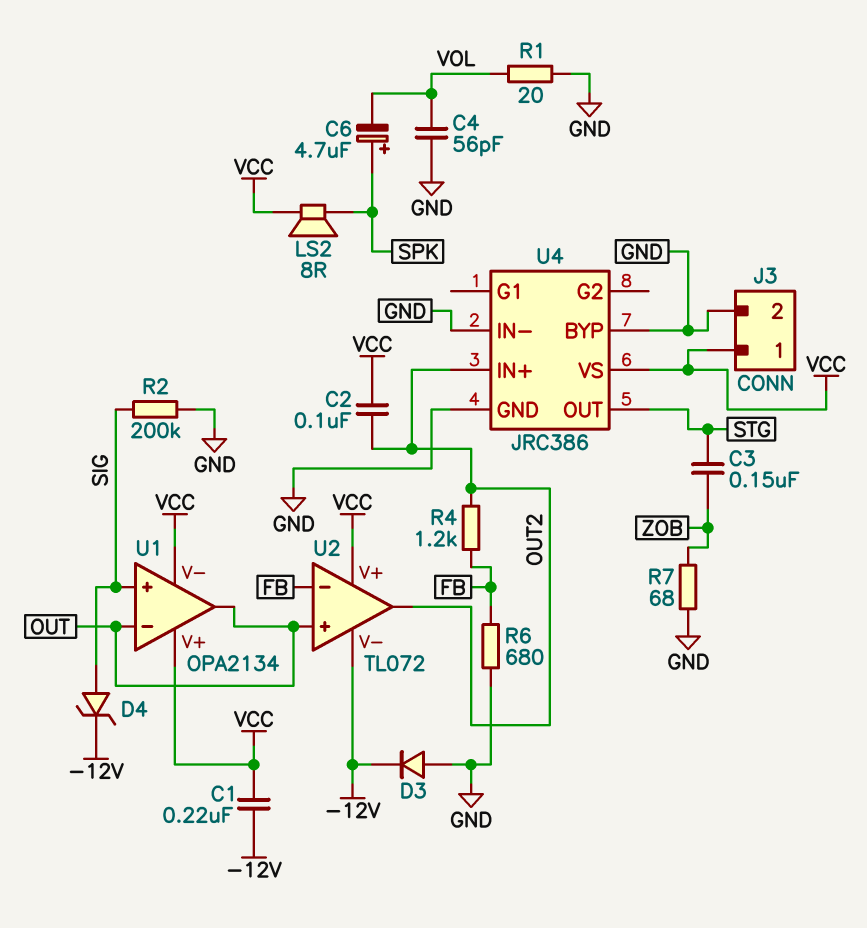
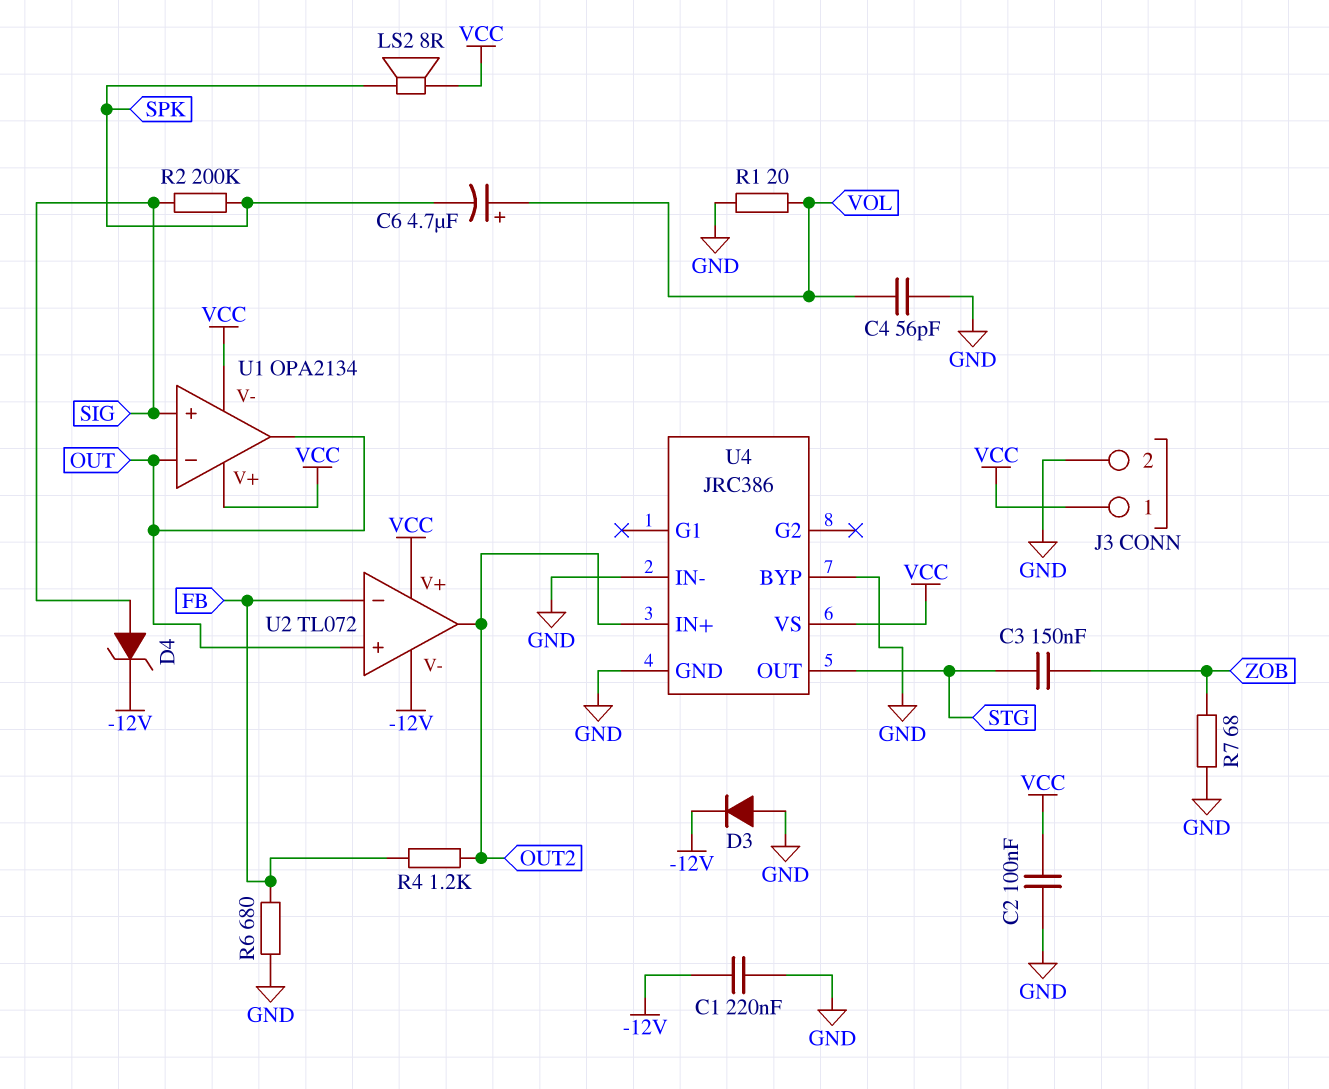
C1: 220nF (-12V, VCC) -> 220nF (-12V, GND)
C2: 100nF (OUT2, VCC) -> 100nF (GND, VCC)
C6: 4.7uF (plus SPK, minus VOL) -> 4.7uF (plus VOL, minus SPK)
R2: 200k (GND, SIG) -> 200k (SIG, SPK)

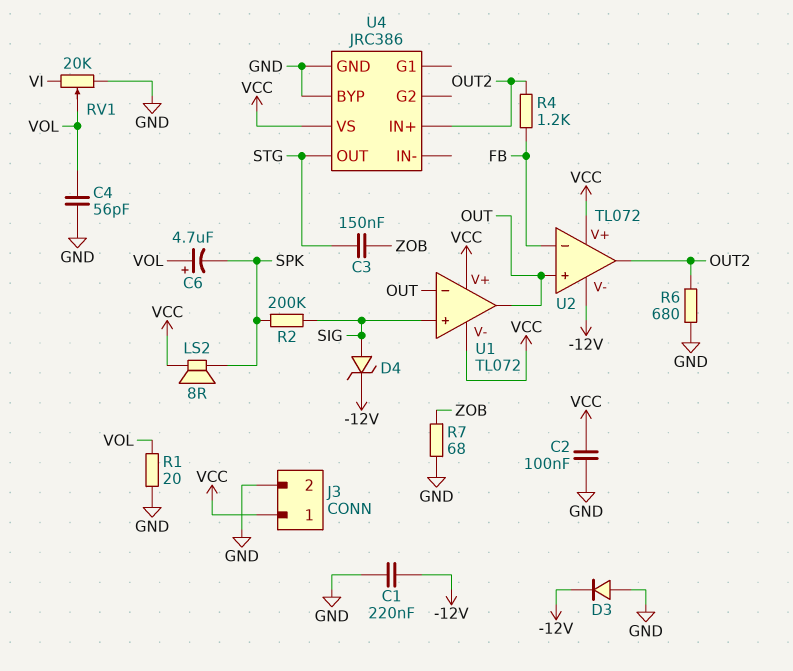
R6: 680 (FB, GND) -> 680 (GND, OUT2)
RV1: none -> 20k (GND, VI, wiper VOL)
U1: OPA2134 -> TL072
U4 pin IN-: GND -> none

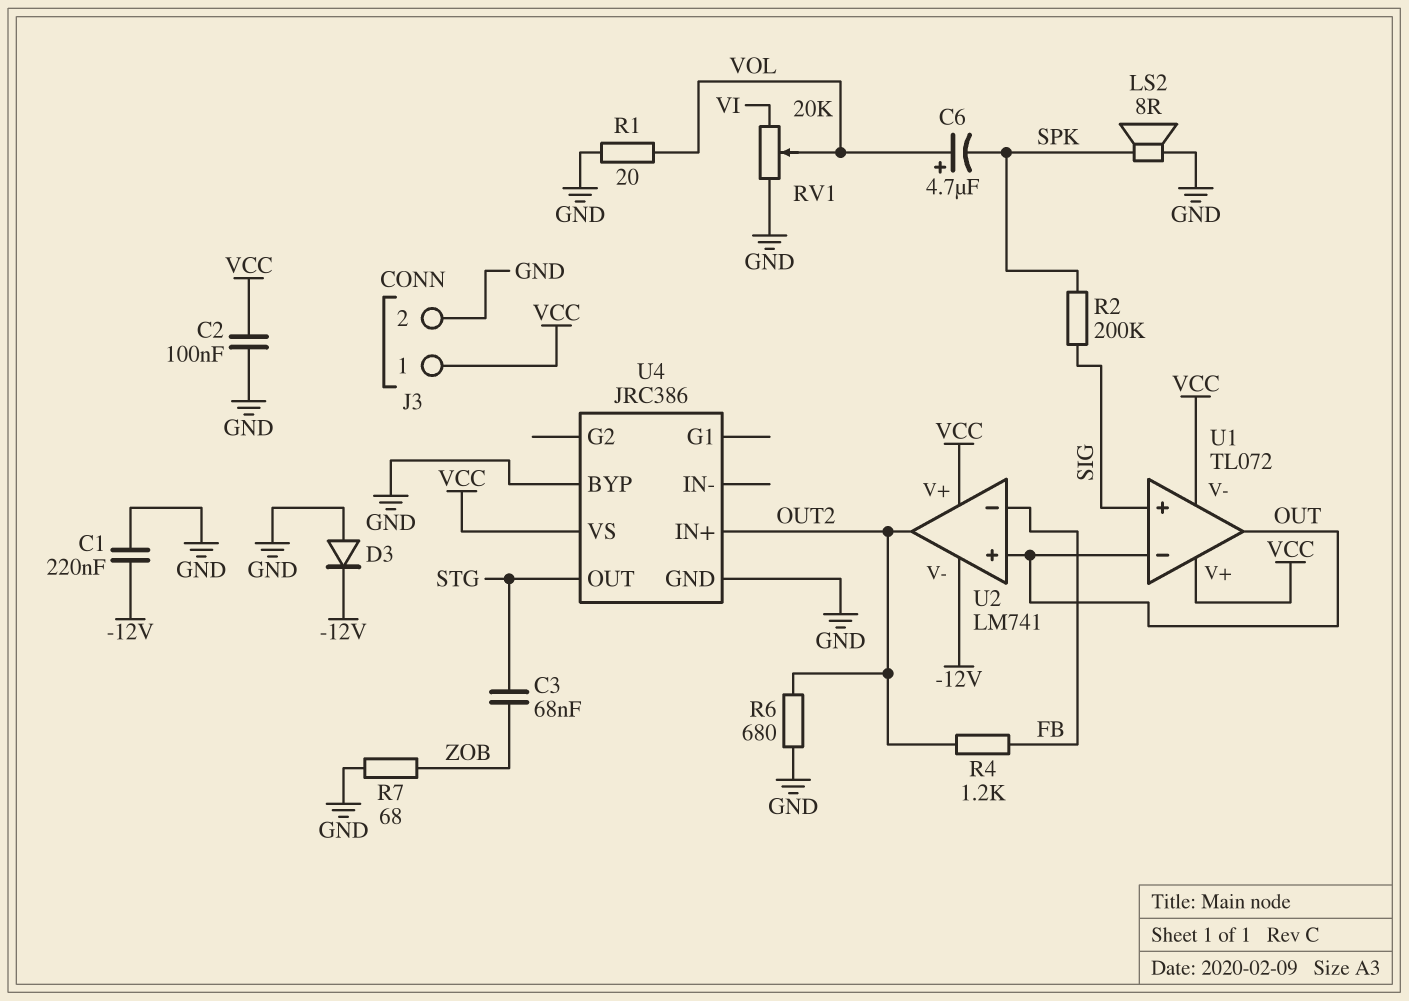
C3: 150nF (STG, ZOB) -> 68nF (STG, ZOB)
C4: 56pF (GND, VOL) -> none
D4: zener (A SIG, K -12V) -> none
LS2: speaker 8R (SPK, VCC) -> speaker 8R (GND, SPK)
U2: TL072 -> LM741

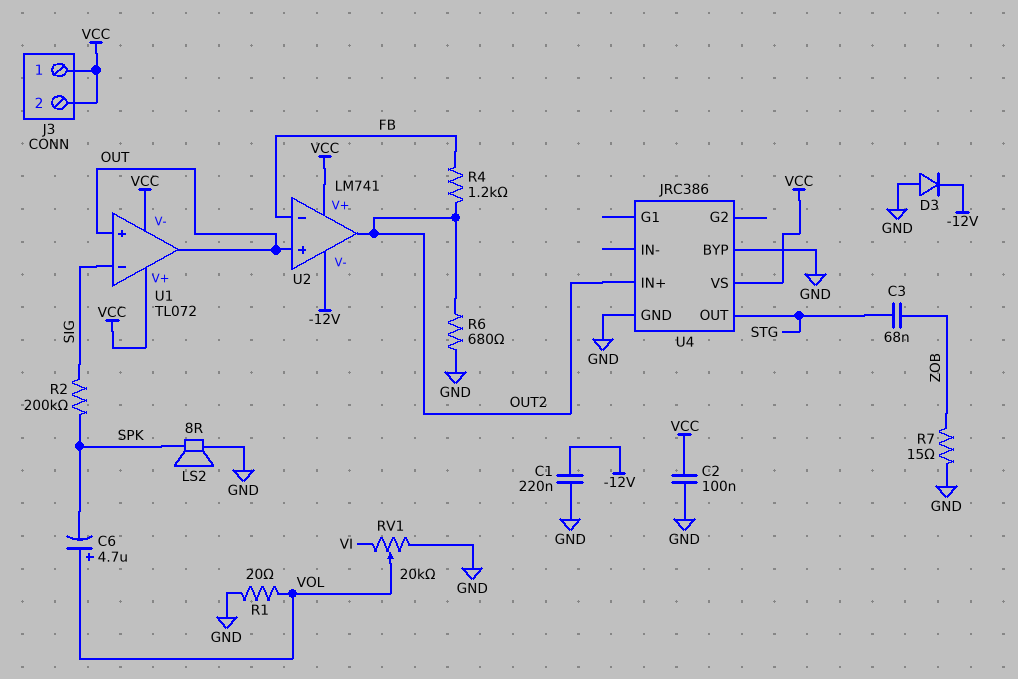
J3 pin 2: GND -> VCC
R7: 68 (GND, ZOB) -> 15 (GND, ZOB)
U1 pin in+: SIG -> OUT
U1 pin in-: OUT -> SIG

